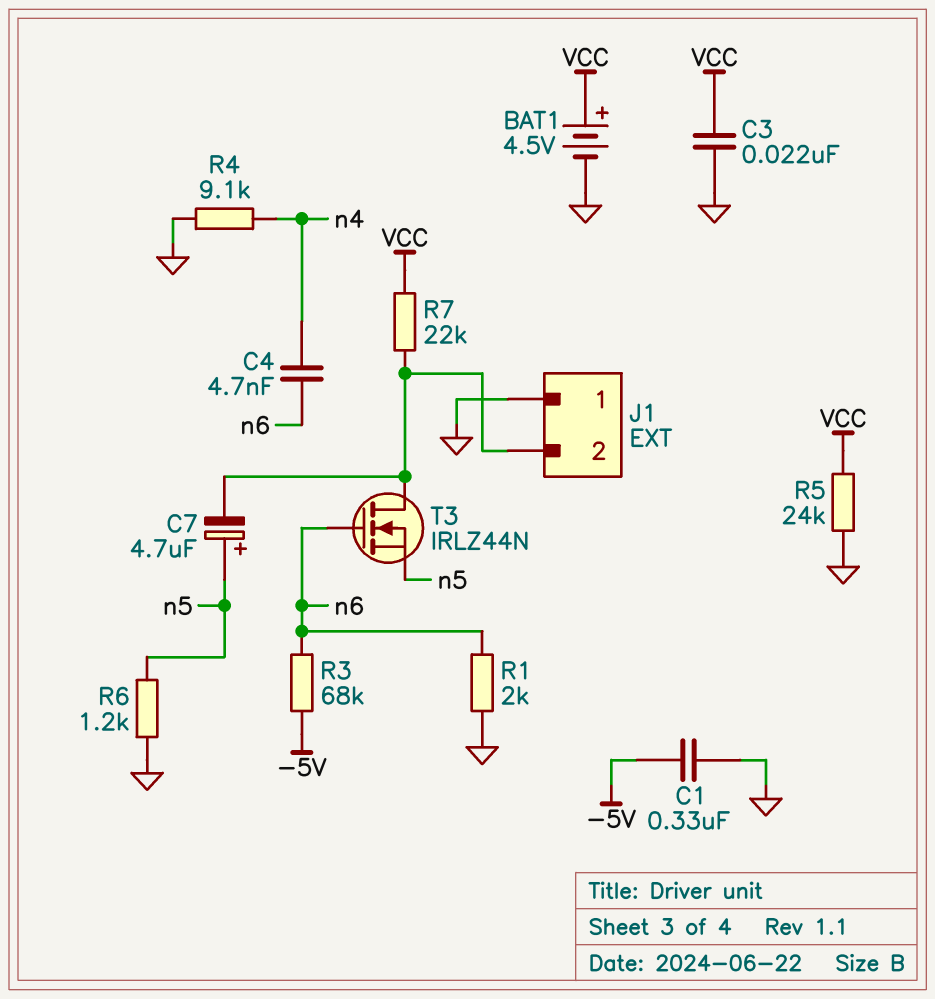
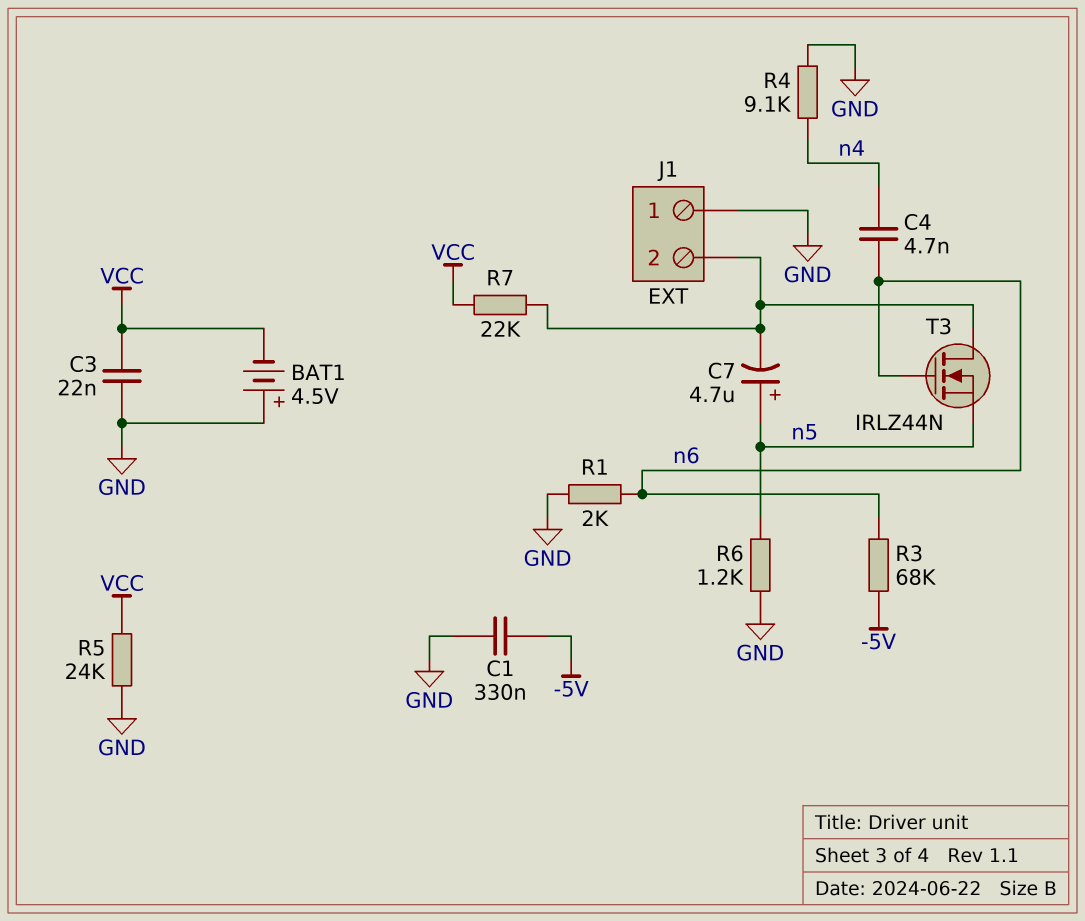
BAT1: 4.5V (plus VCC, minus GND) -> 4.5V (plus GND, minus VCC)

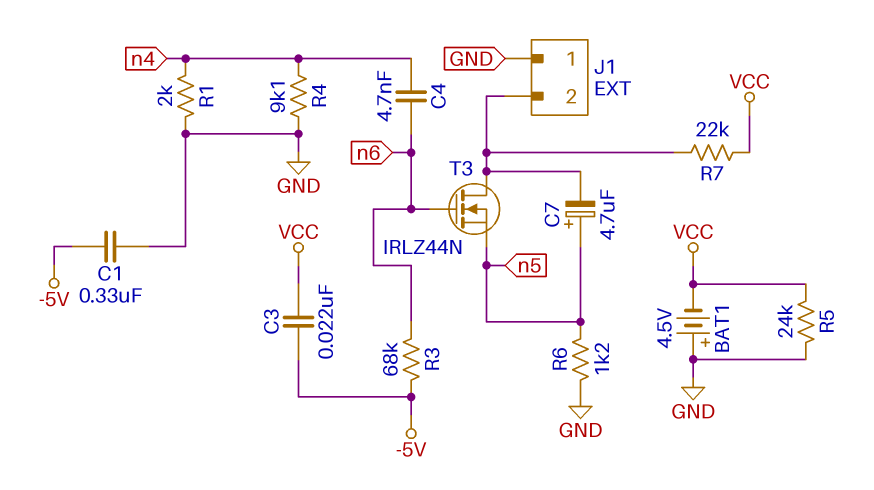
C3: 22nF (GND, VCC) -> 22nF (-5V, VCC)
R1: 2k (GND, n6) -> 2k (GND, n4)

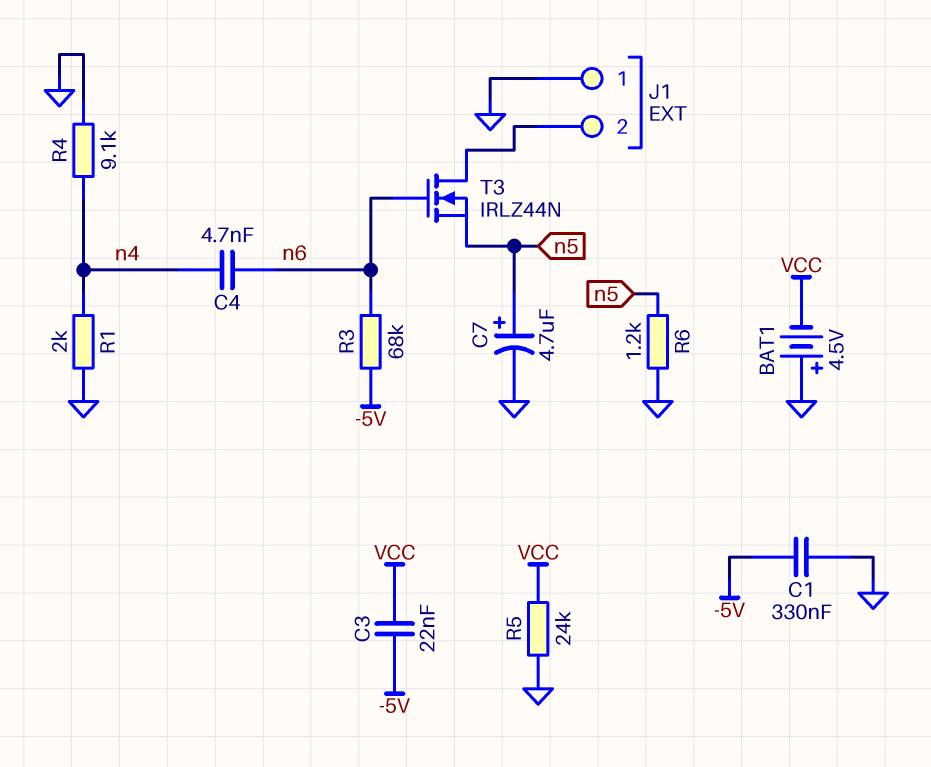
C7: 4.7uF (plus n5, minus J1/2) -> 4.7uF (plus n5, minus GND)
R7: 22k (J1/2, VCC) -> none

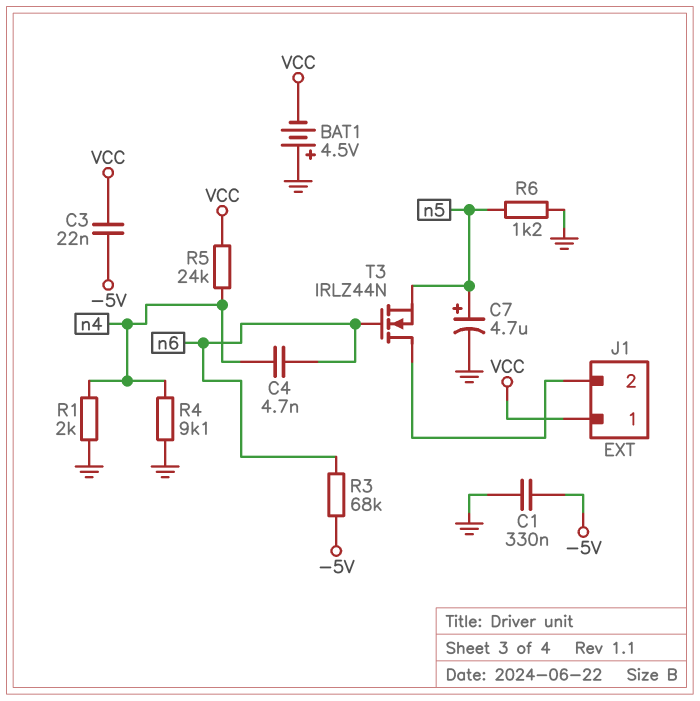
J1 pin 1: GND -> VCC
R5: 24k (GND, VCC) -> 24k (VCC, n4)

